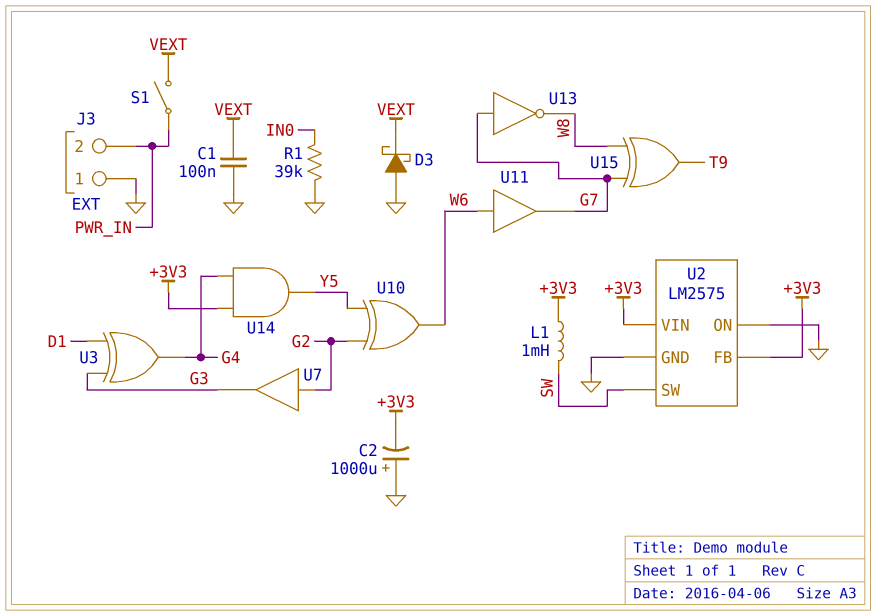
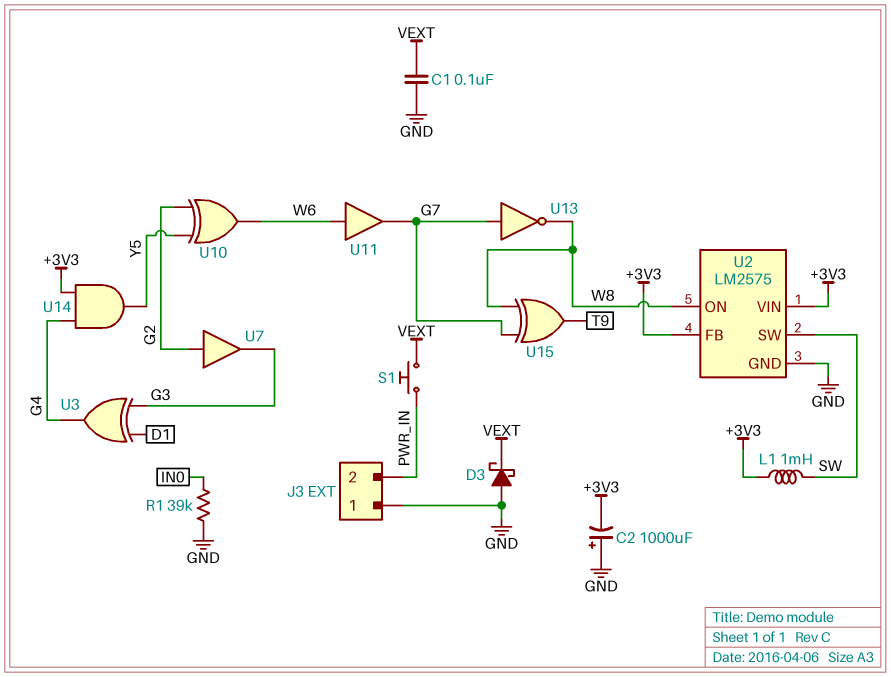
S1: switch (PWR_IN, VEXT) -> button (PWR_IN, VEXT)
U2 pin ON: GND -> W8

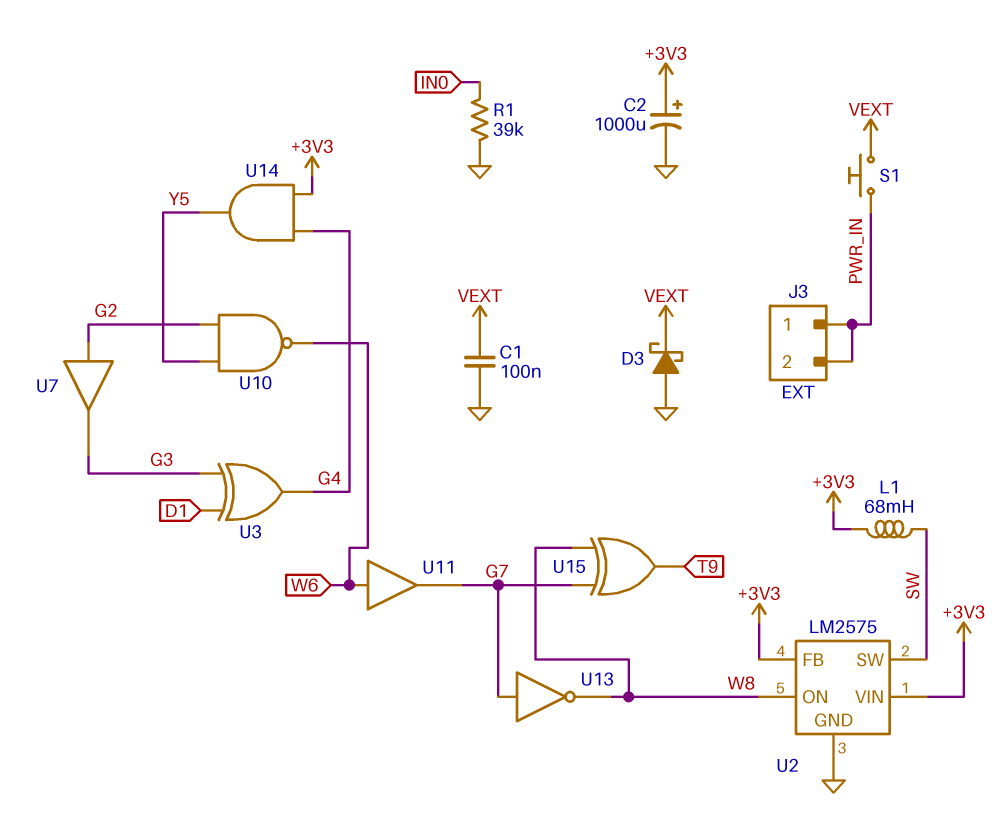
C2: 1000uF (plus GND, minus +3V3) -> 1000uF (plus +3V3, minus GND)
J3 pin 1: GND -> PWR_IN
L1: 1mH (+3V3, SW) -> 68mH (+3V3, SW)
U10: XOR (in G2, in Y5, out W6) -> NAND (in G2, in Y5, out W6)

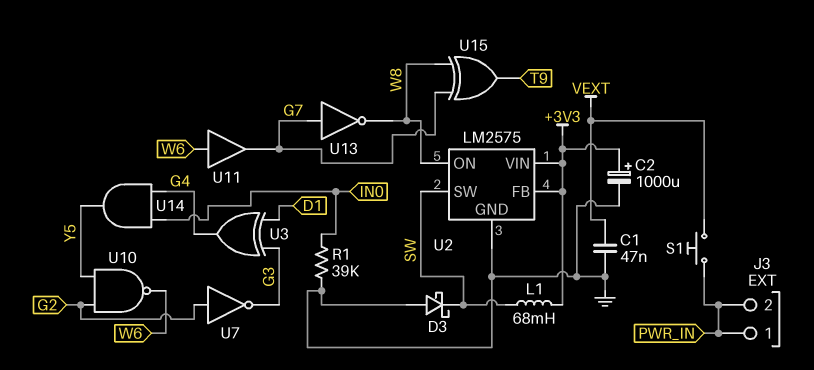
C1: 100nF (GND, VEXT) -> 47nF (GND, VEXT)
D3: schottky (A GND, K VEXT) -> schottky (A GND, K SW)
U7: buffer (in G2, out G3) -> NOT (in G2, out G3)
U14: AND (in +3V3, in G4, out Y5) -> AND (in G4, in IN0, out Y5)

